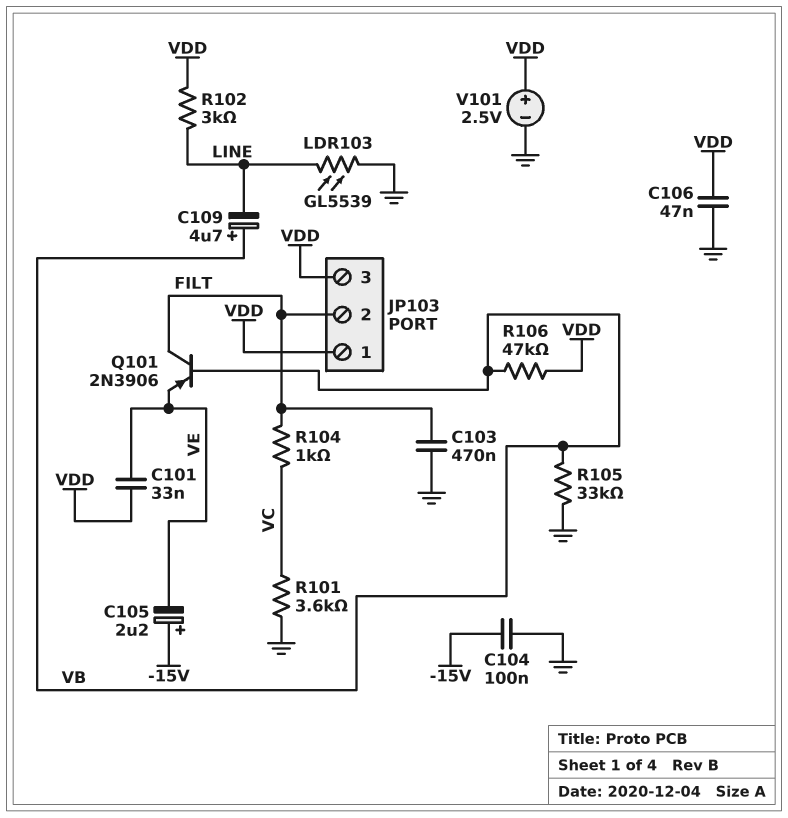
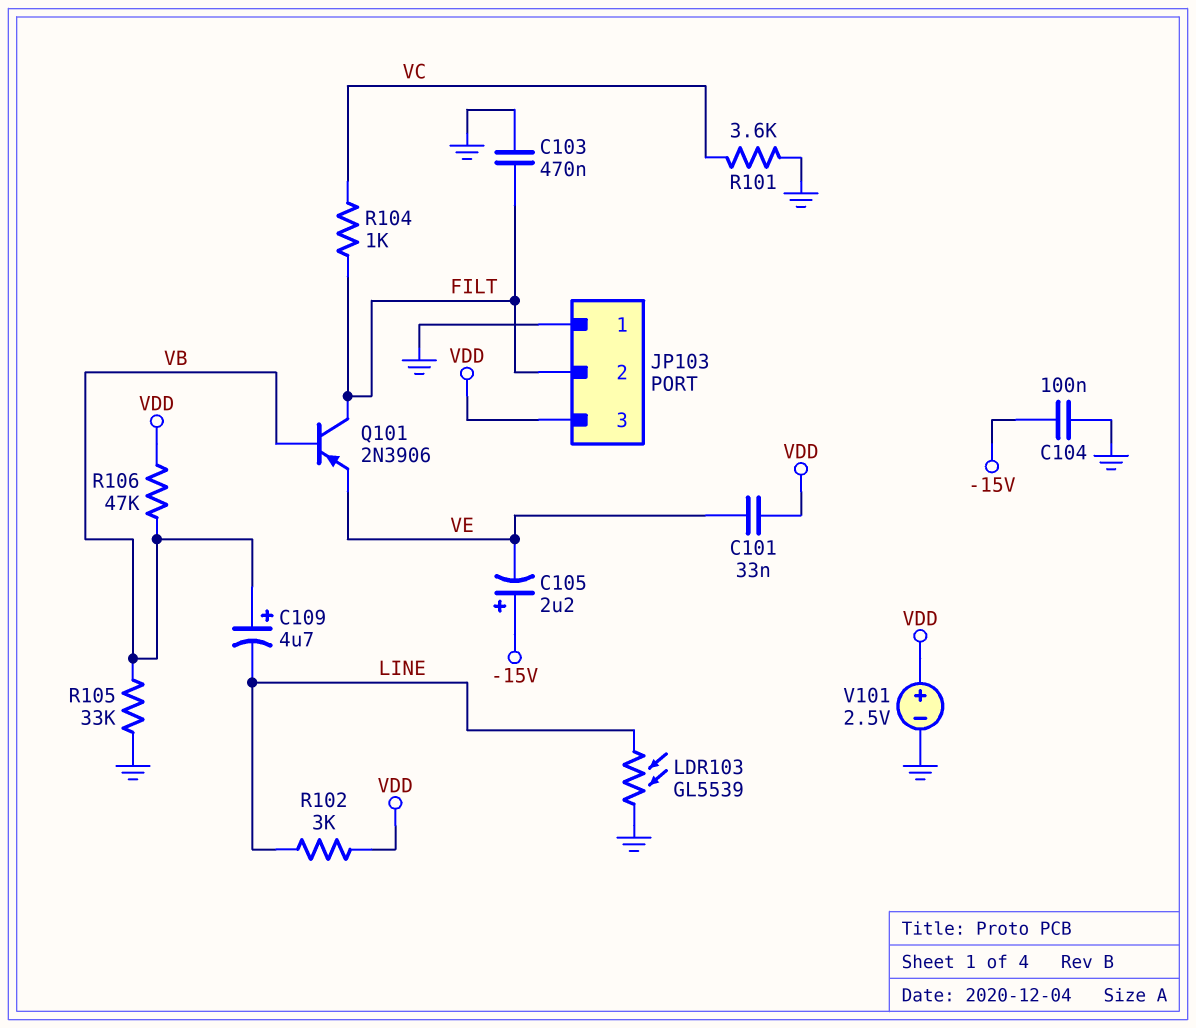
C106: 47nF (GND, VDD) -> none
JP103 pin 1: VDD -> GND

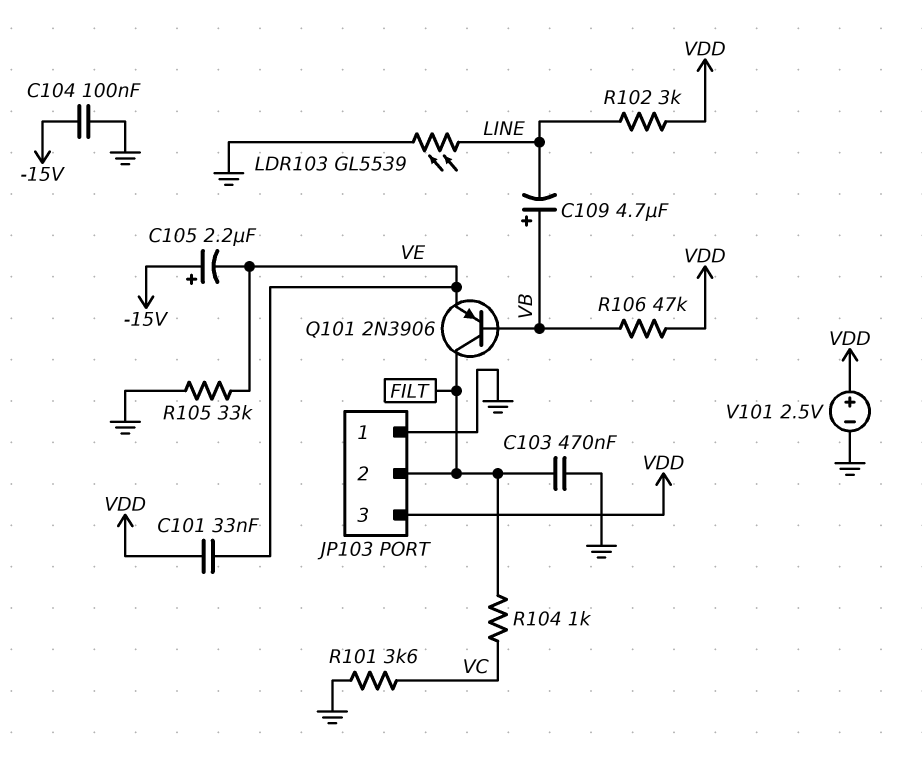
R105: 33k (GND, VB) -> 33k (GND, VE)

